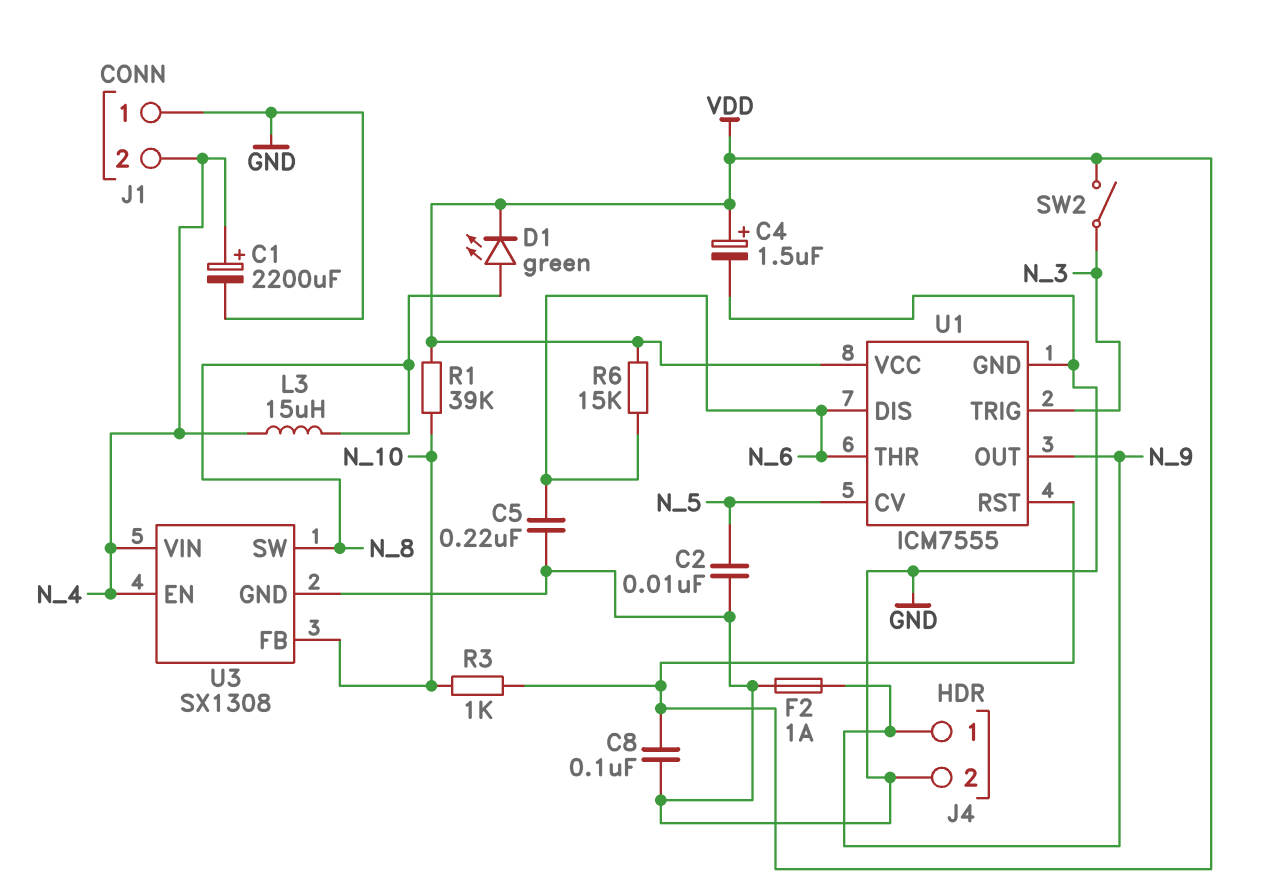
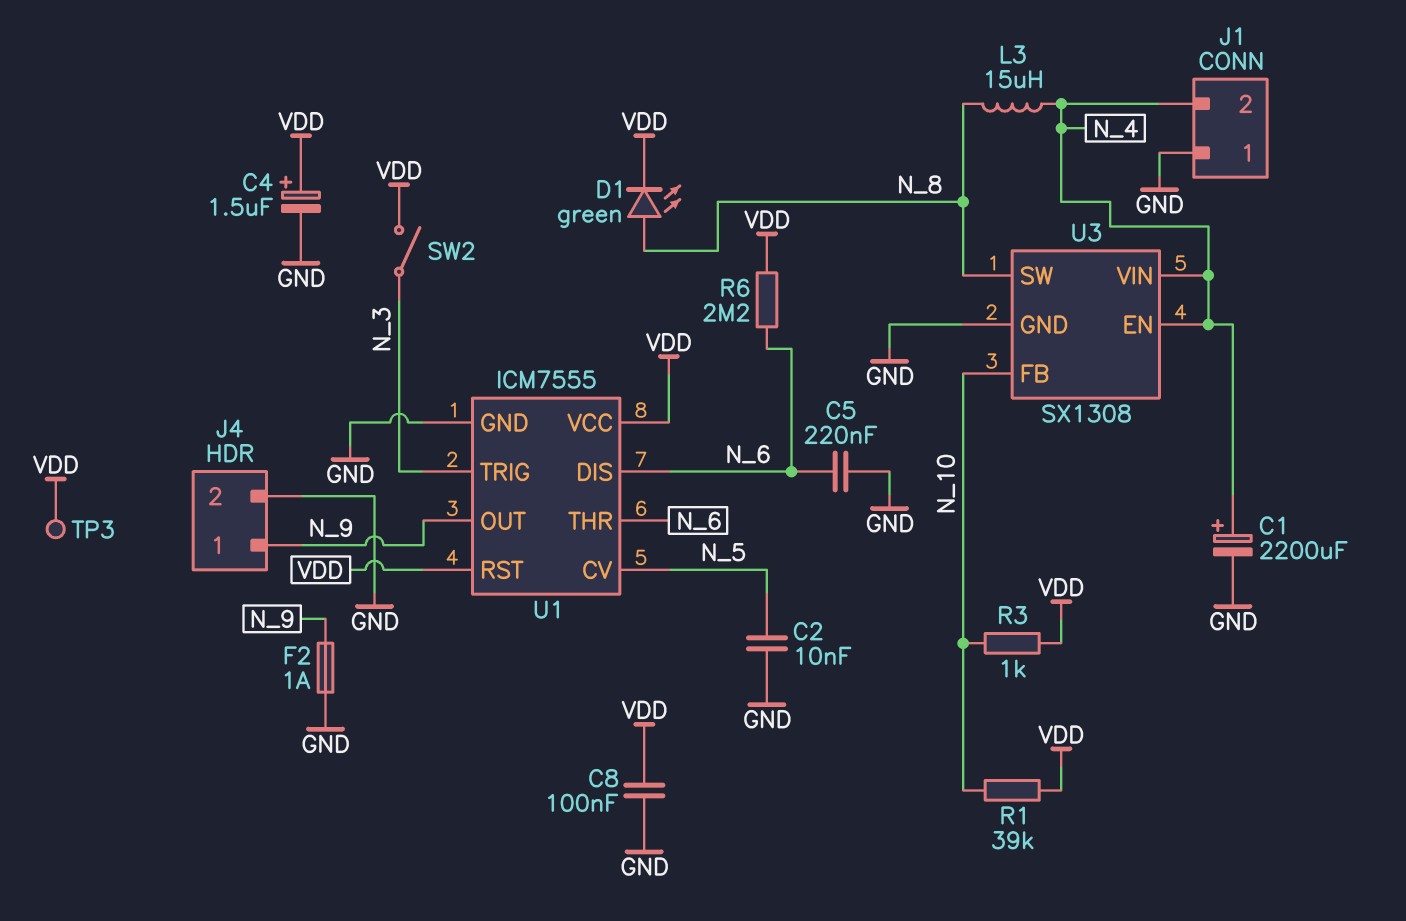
R6: 15k (N_6, VDD) -> 2.2M (N_6, VDD)
TP3: none -> test point (VDD)

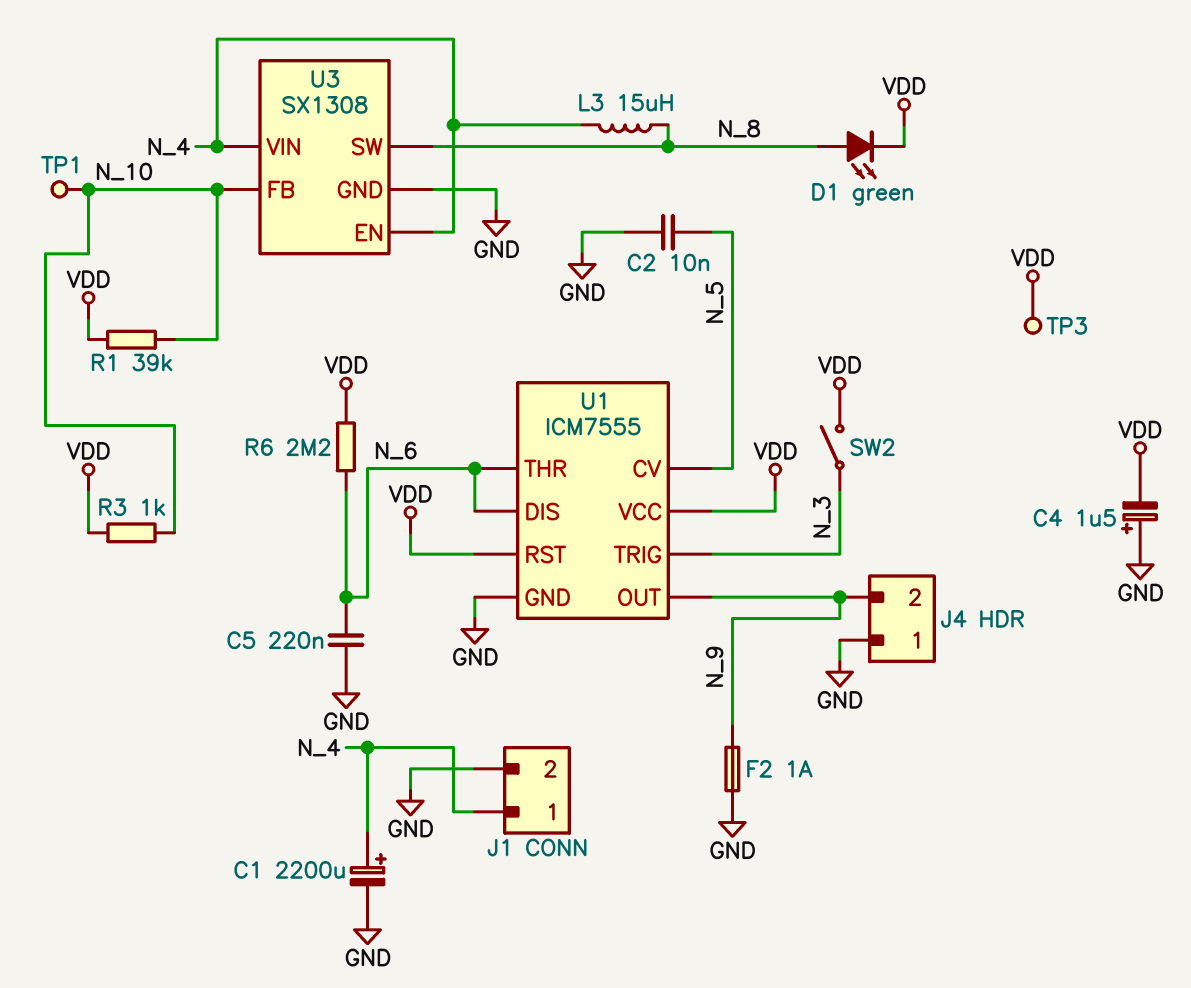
C4: 1.5uF (plus VDD, minus GND) -> 1.5uF (plus GND, minus VDD)
C8: 100nF (GND, VDD) -> none
J1 pin 1: GND -> N_4
J1 pin 2: N_4 -> GND
J4 pin 1: N_9 -> GND
J4 pin 2: GND -> N_9
TP1: none -> test point (N_10)

